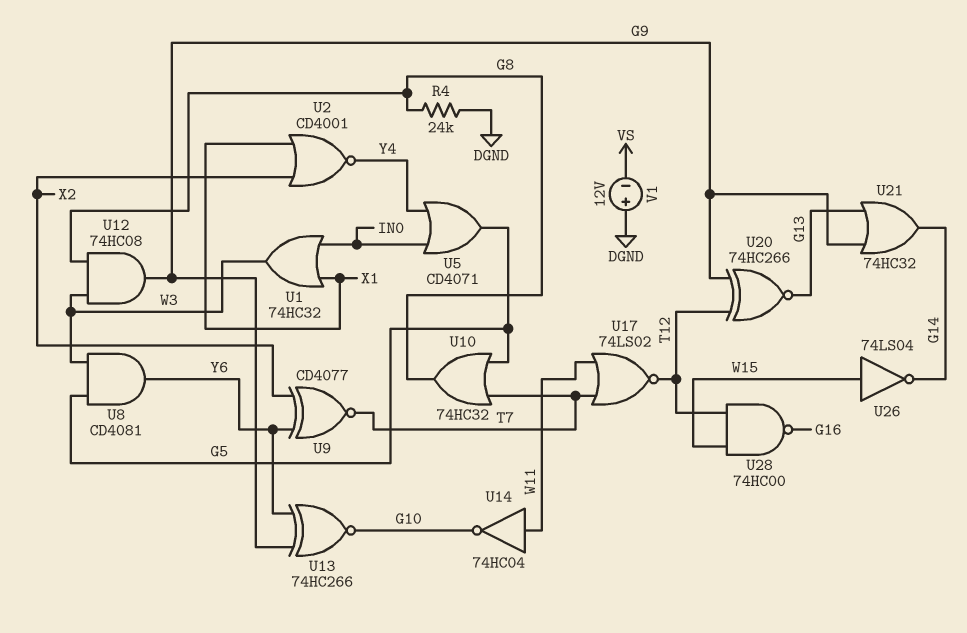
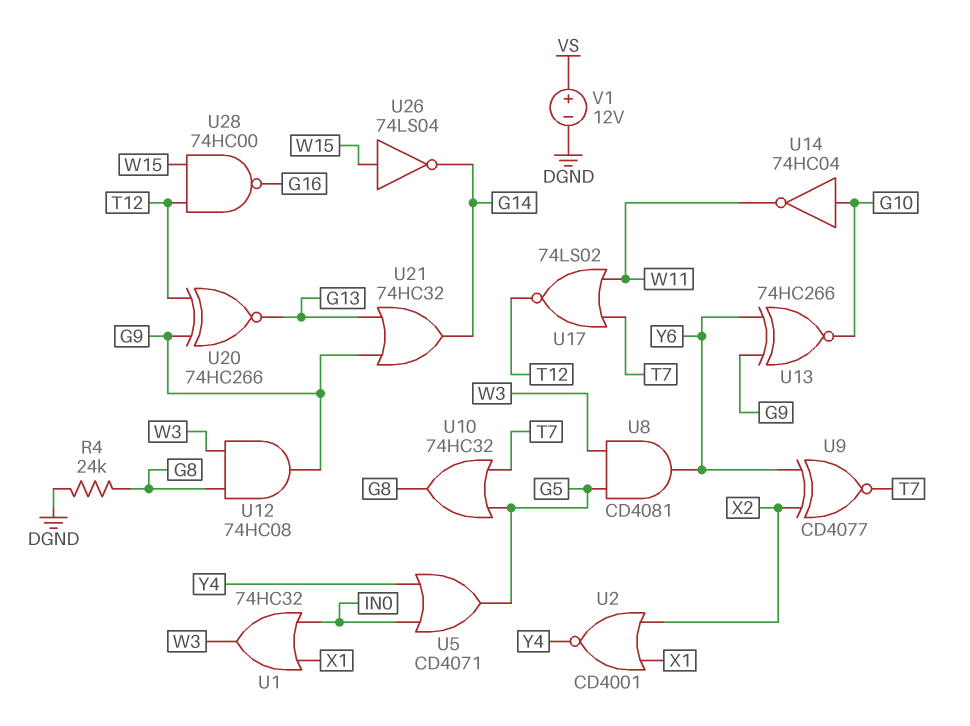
U14: NOT 74HC04 (in W11, out G10) -> NOT 74HC04 (in G10, out W11)
V1: 12V (plus DGND, minus VS) -> 12V (plus VS, minus DGND)

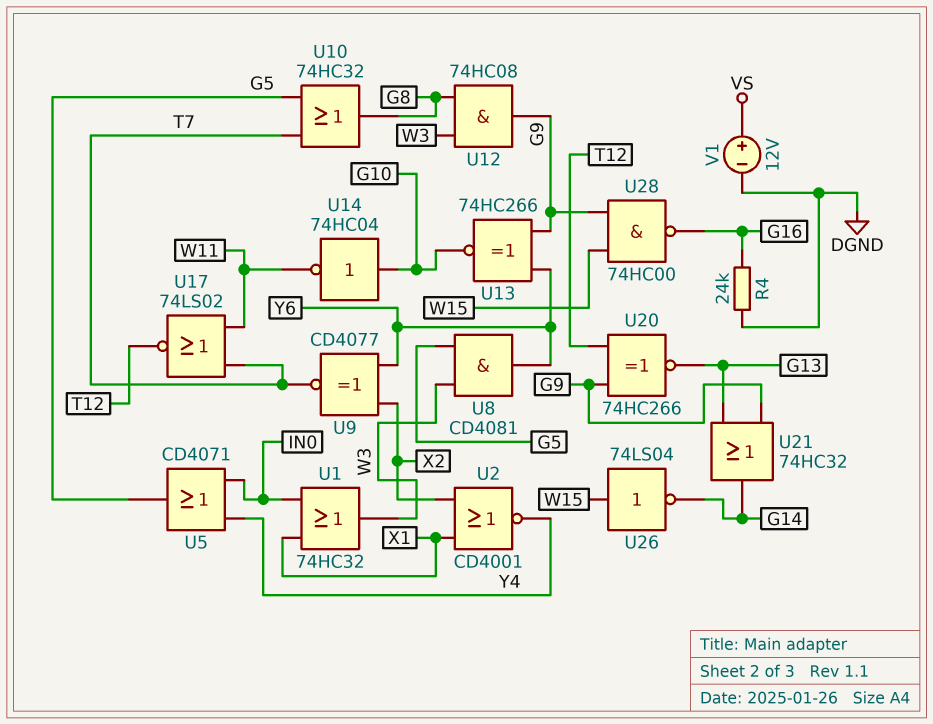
R4: 24k (DGND, G8) -> 24k (DGND, G16)
U28: NAND 74HC00 (in T12, in W15, out G16) -> NAND 74HC00 (in G9, in W15, out G16)

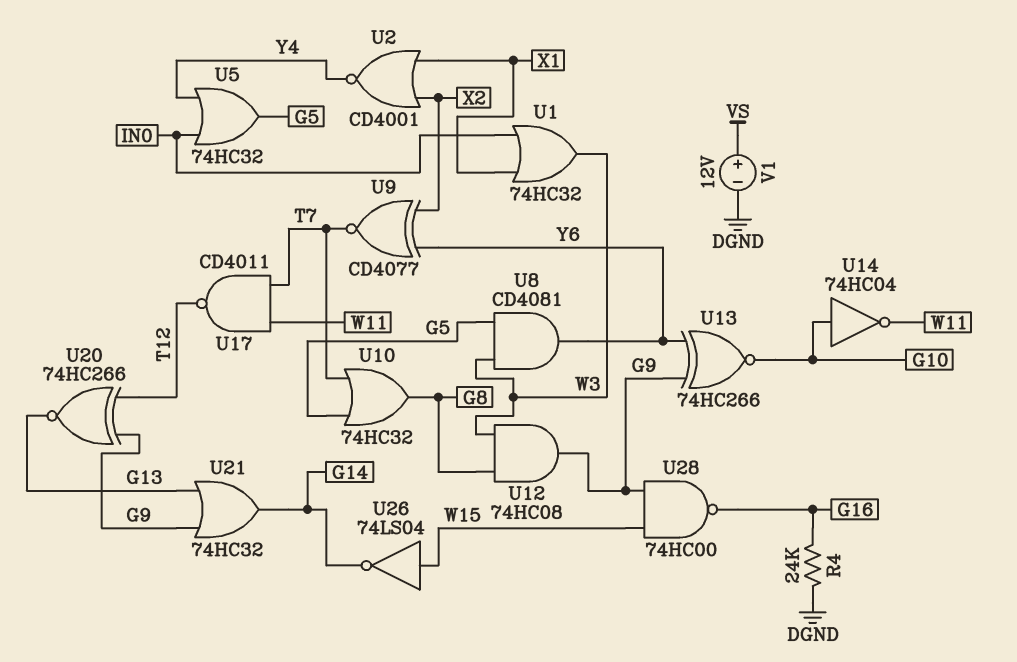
U5: OR CD4071 (in IN0, in Y4, out G5) -> OR 74HC32 (in IN0, in Y4, out G5)
U17: NOR 74LS02 (in T7, in W11, out T12) -> NAND CD4011 (in T7, in W11, out T12)

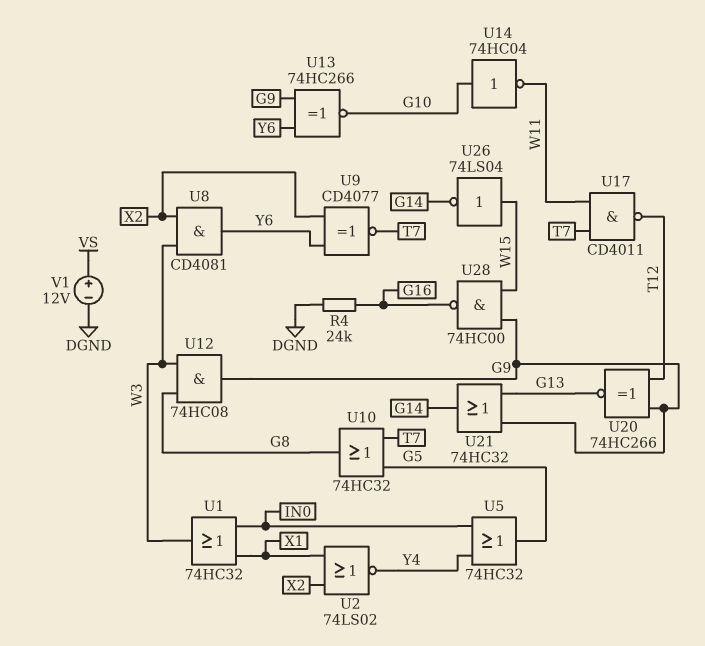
U2: NOR CD4001 (in X1, in X2, out Y4) -> NOR 74LS02 (in X1, in X2, out Y4)
U8: AND CD4081 (in G5, in W3, out Y6) -> AND CD4081 (in W3, in X2, out Y6)

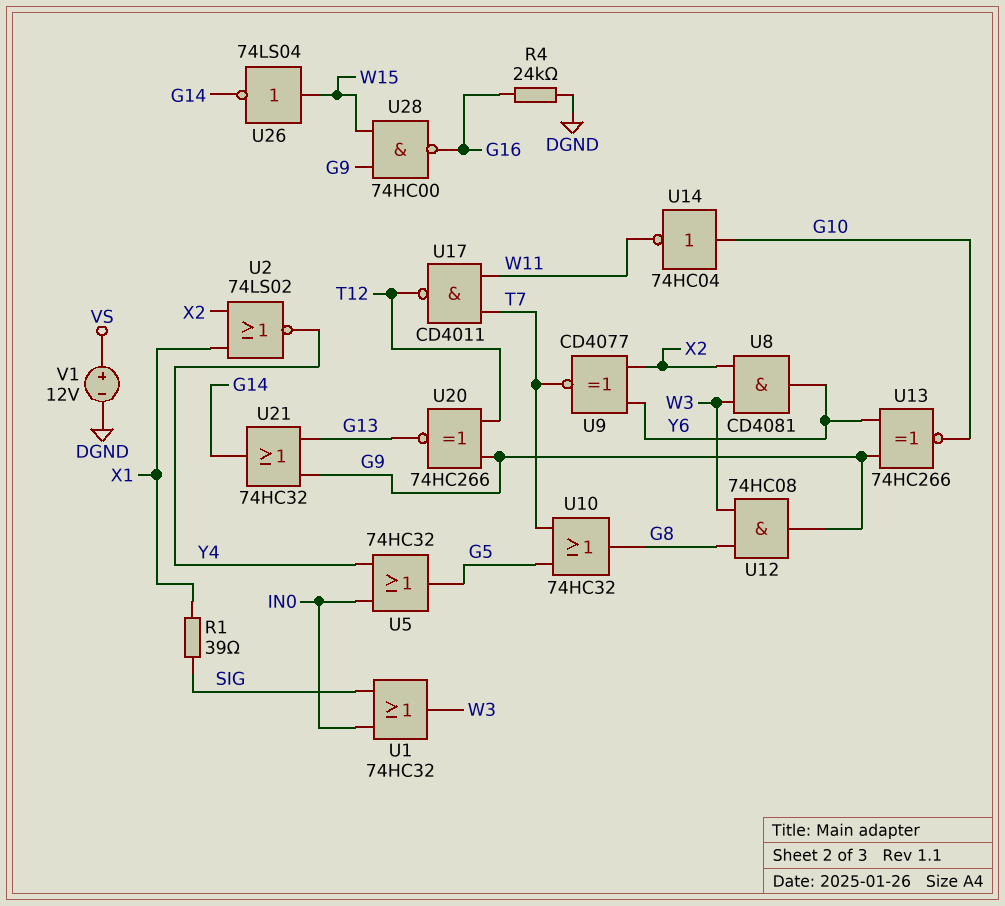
R1: none -> 39 (SIG, X1)
U1: OR 74HC32 (in IN0, in X1, out W3) -> OR 74HC32 (in IN0, in SIG, out W3)

